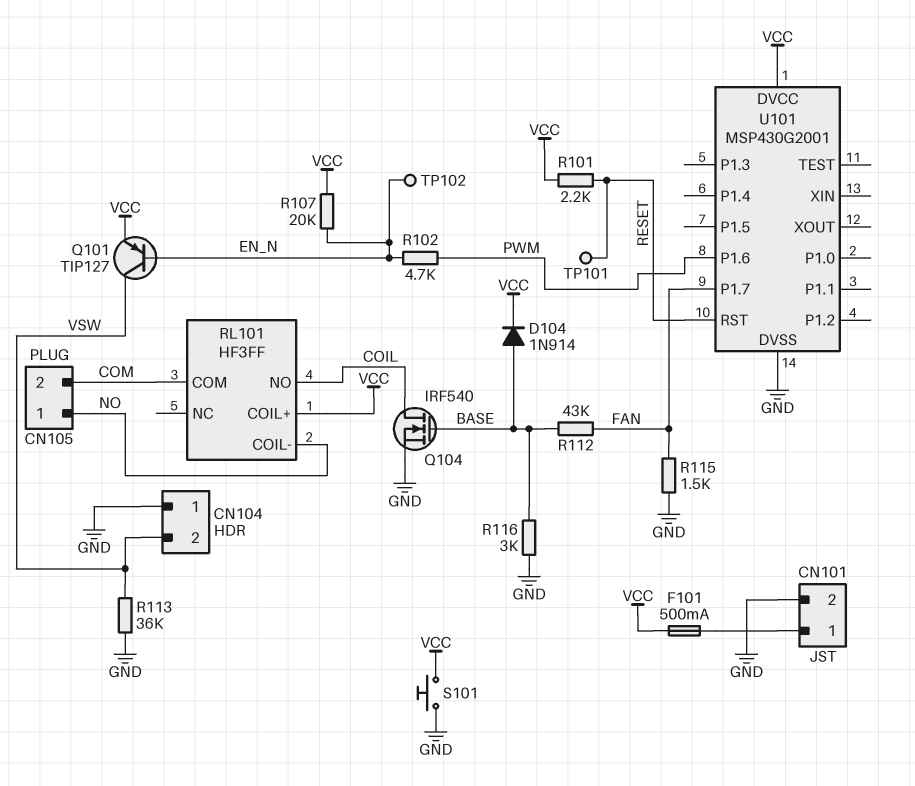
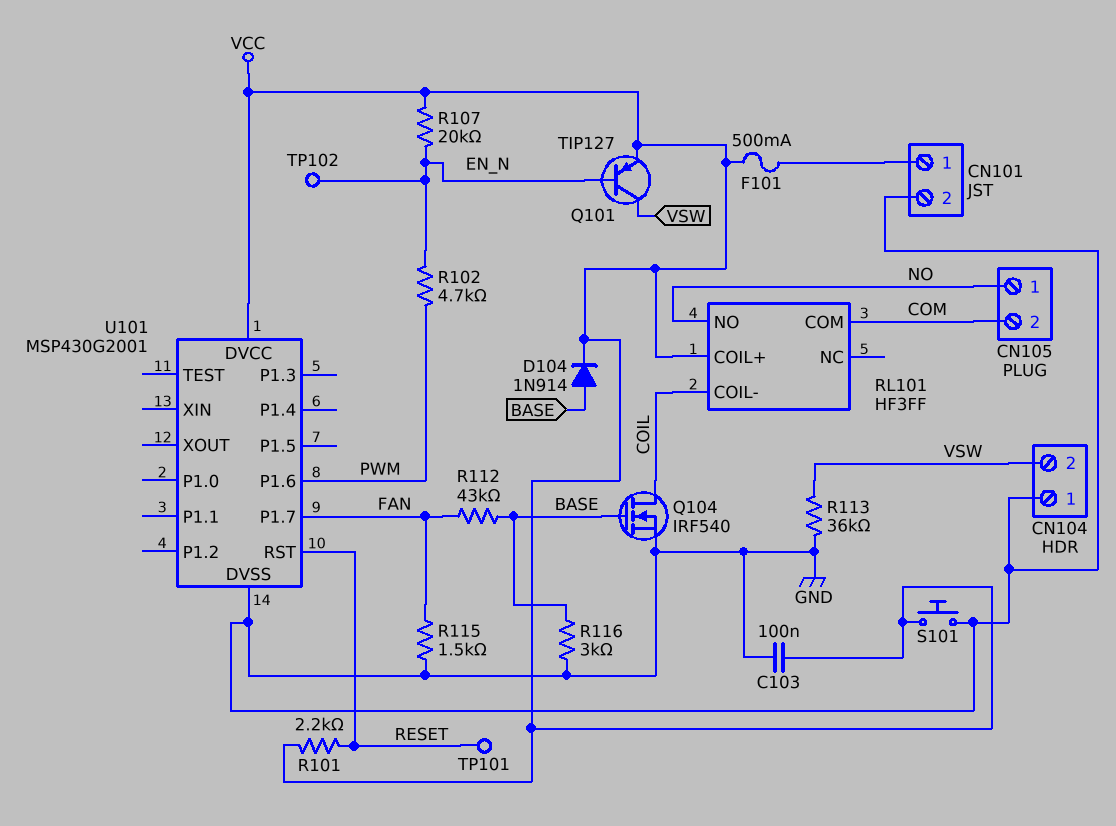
C103: none -> 100nF (GND, VCC)
RL101 pin COIL-: NO -> COIL
RL101 pin NO: COIL -> NO

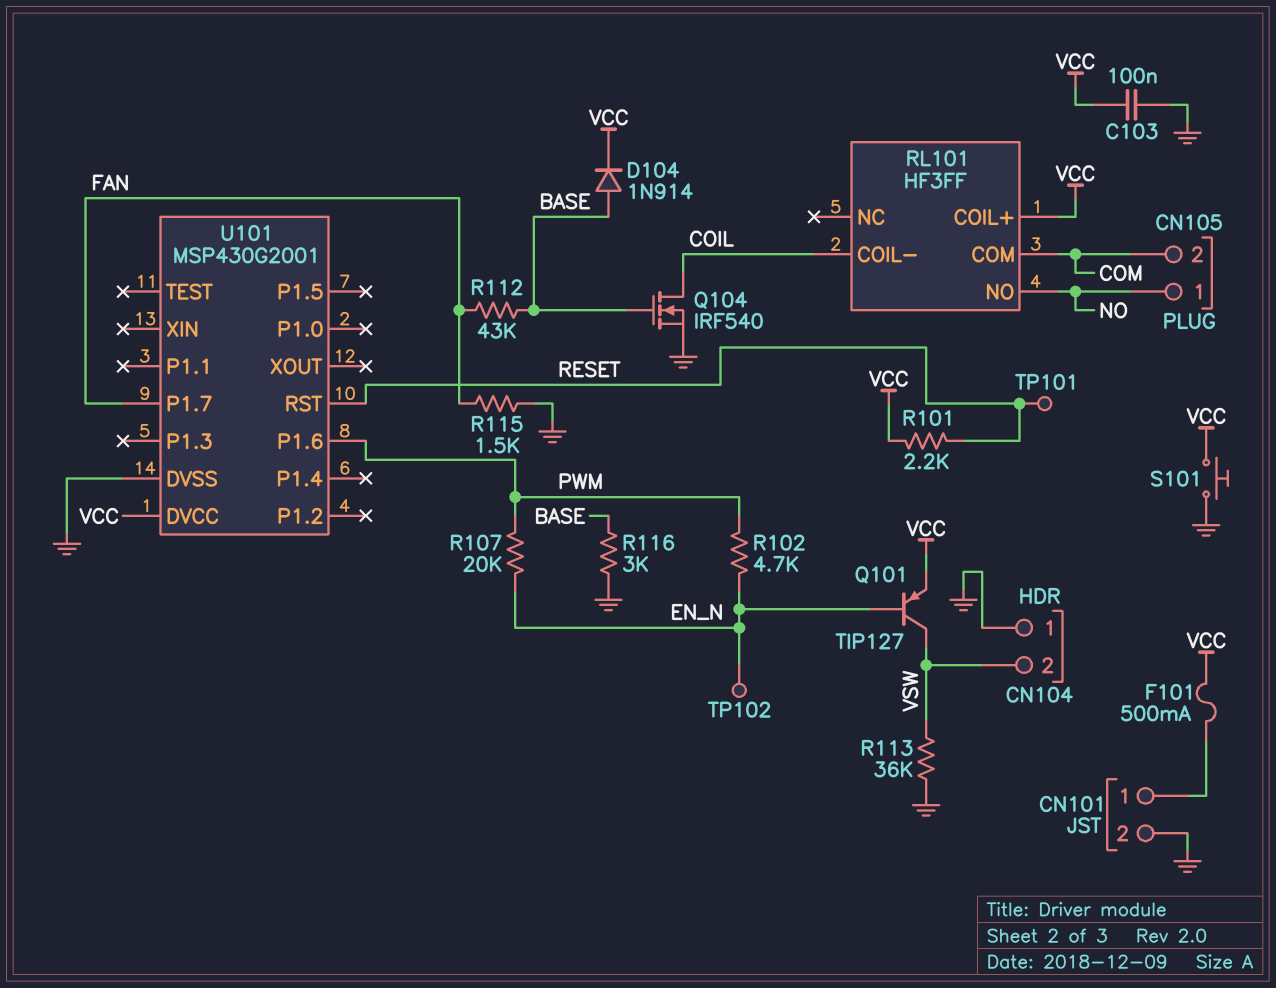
R107: 20k (EN_N, VCC) -> 20k (EN_N, PWM)

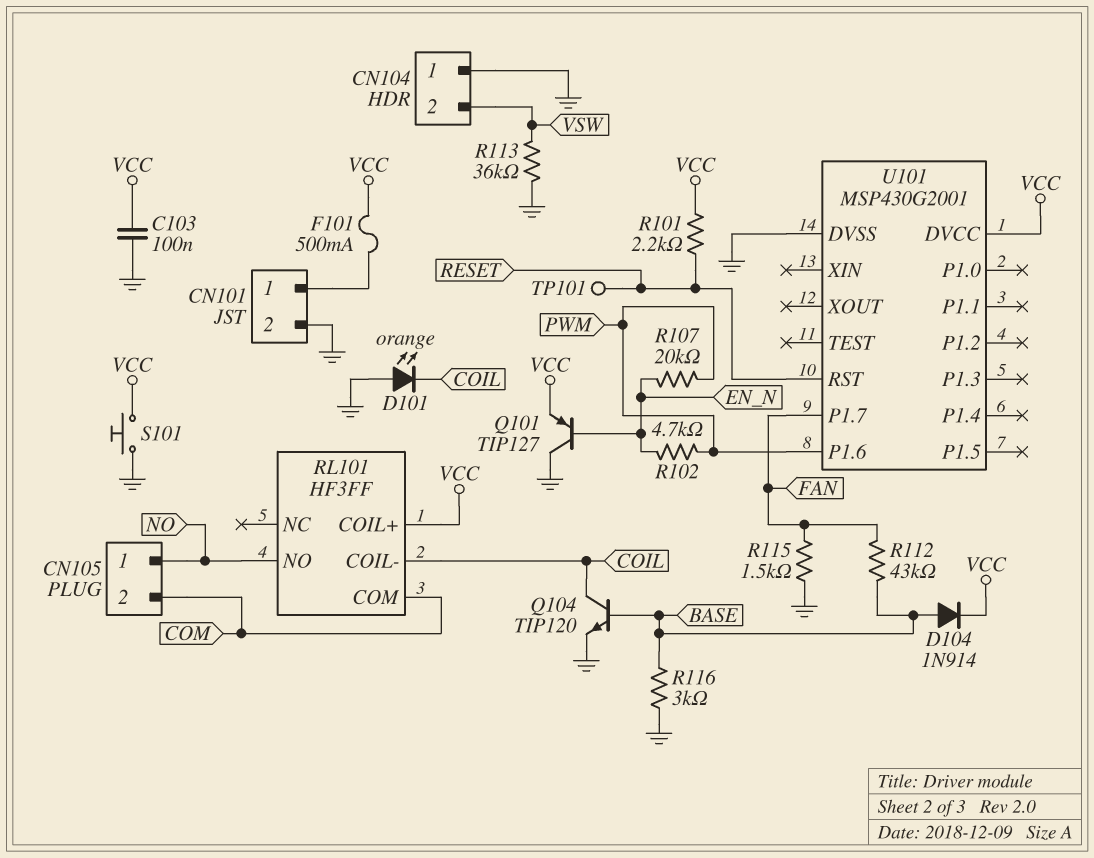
D101: none -> LED orange (A GND, K COIL)
Q101: PNP TIP127 (B EN_N, C VSW, E VCC) -> PNP TIP127 (B EN_N, C GND, E VCC)
Q104: NMOS IRF540 (G BASE, D COIL, S GND) -> NPN TIP120 (B BASE, C COIL, E GND)
TP102: test point (EN_N) -> none

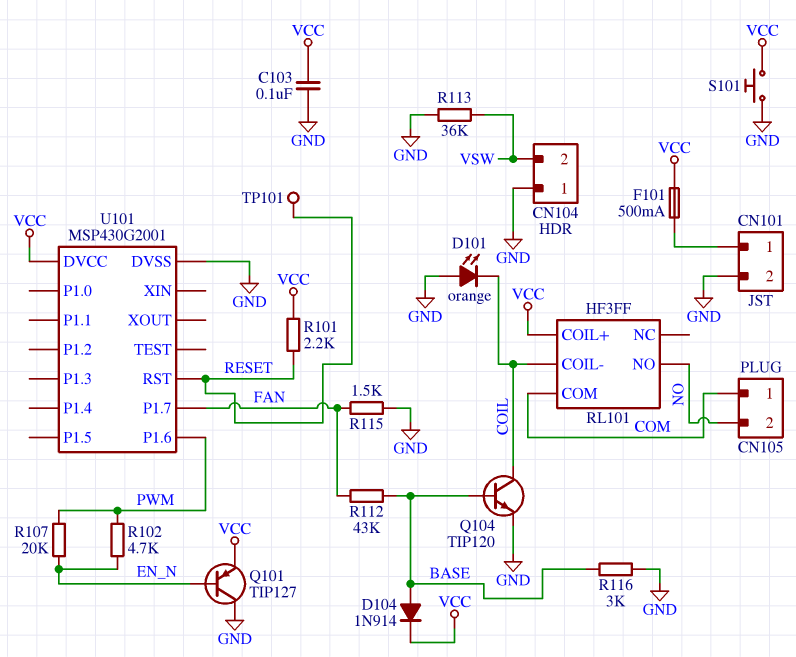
CN105 pin 1: NO -> COM
CN105 pin 2: COM -> NO

